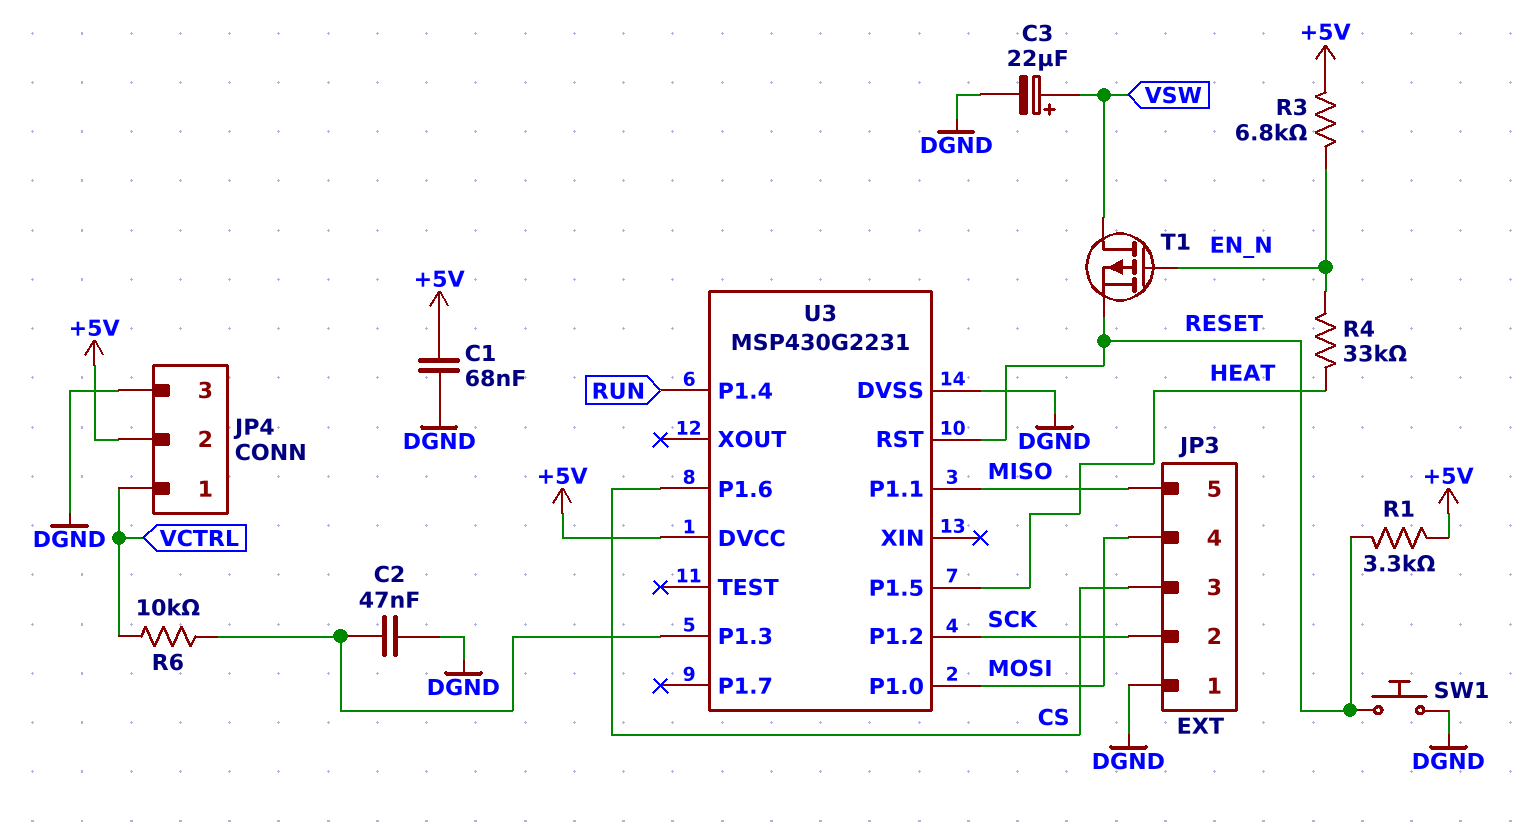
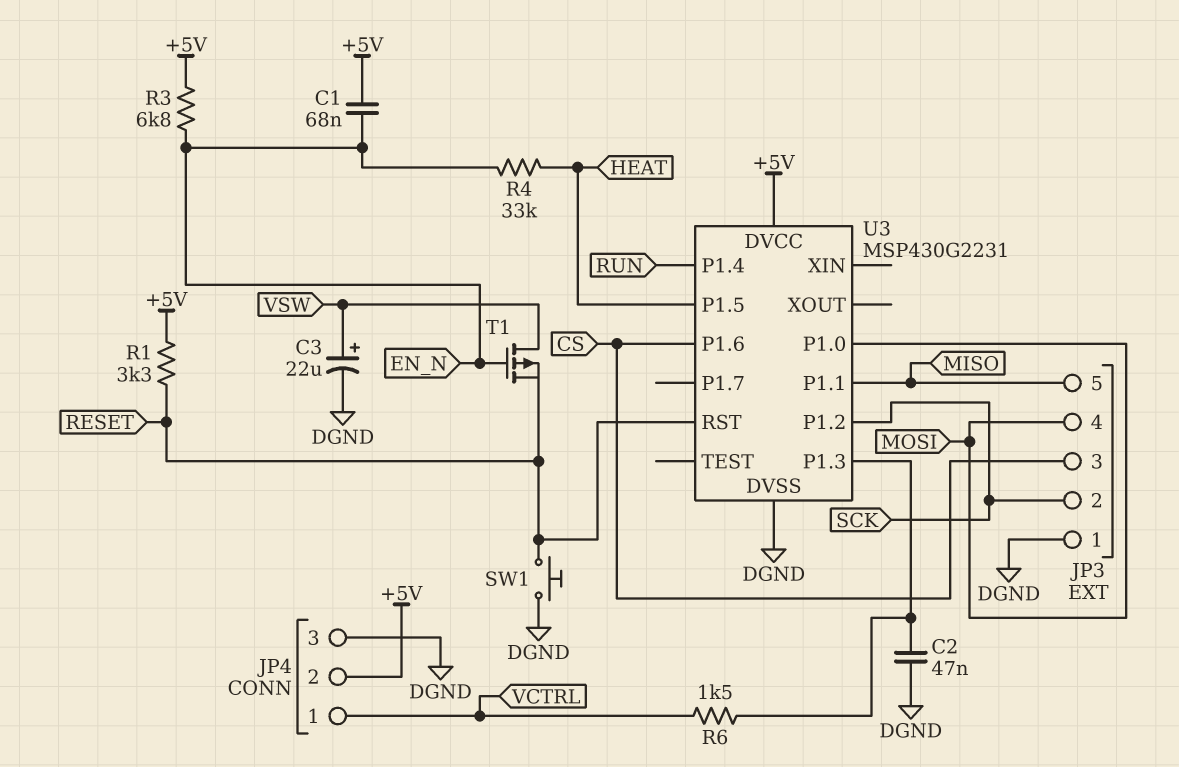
C1: 68nF (+5V, DGND) -> 68nF (+5V, EN_N)
R6: 10k (U3/P1.3, VCTRL) -> 1.5k (U3/P1.3, VCTRL)

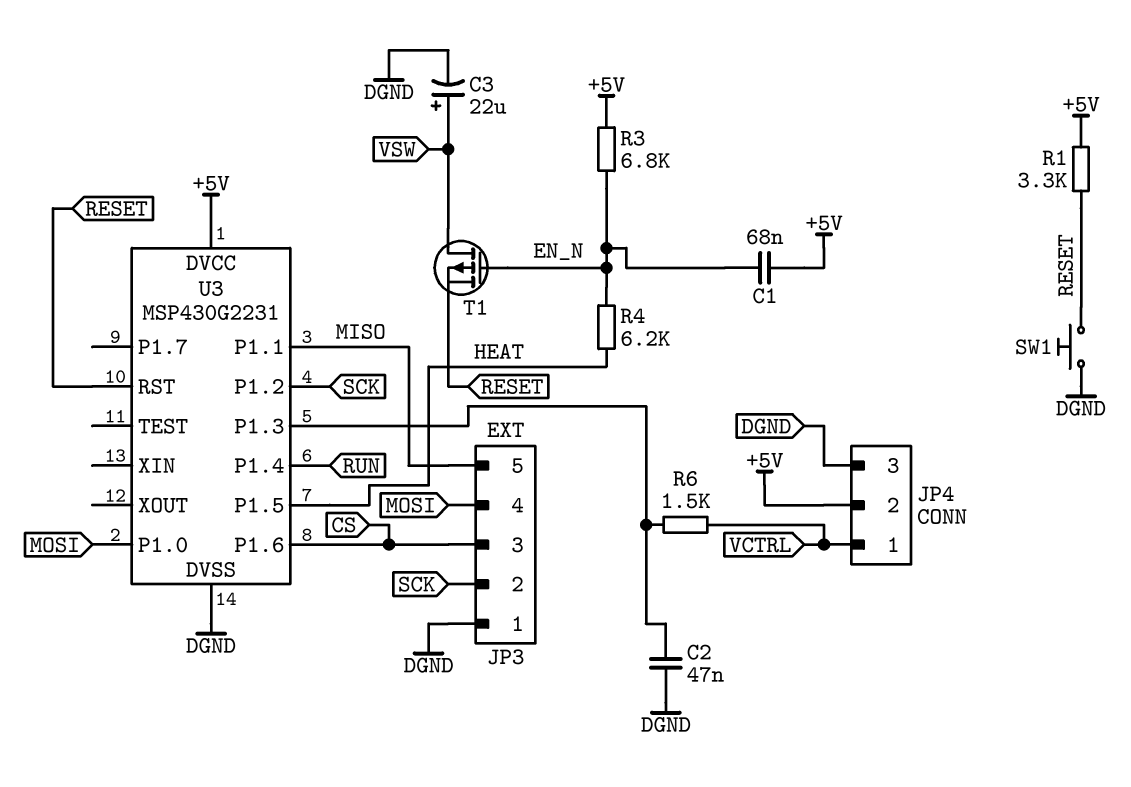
R4: 33k (EN_N, HEAT) -> 6.2k (EN_N, HEAT)

